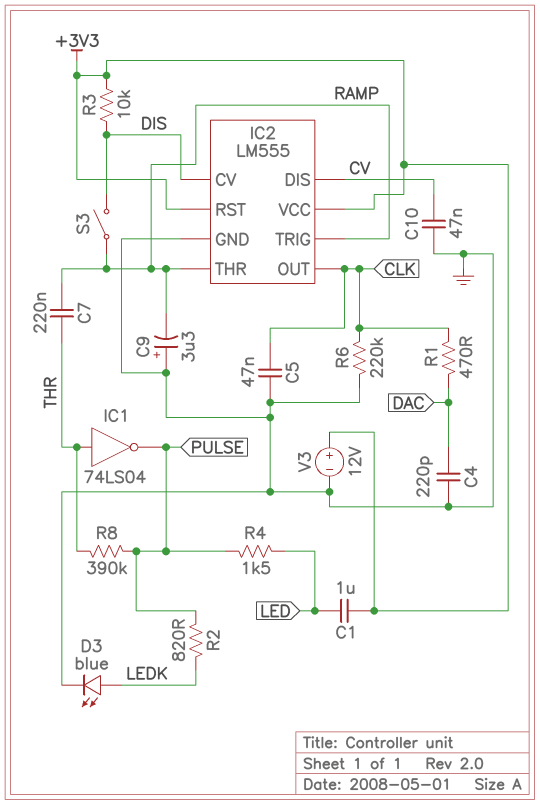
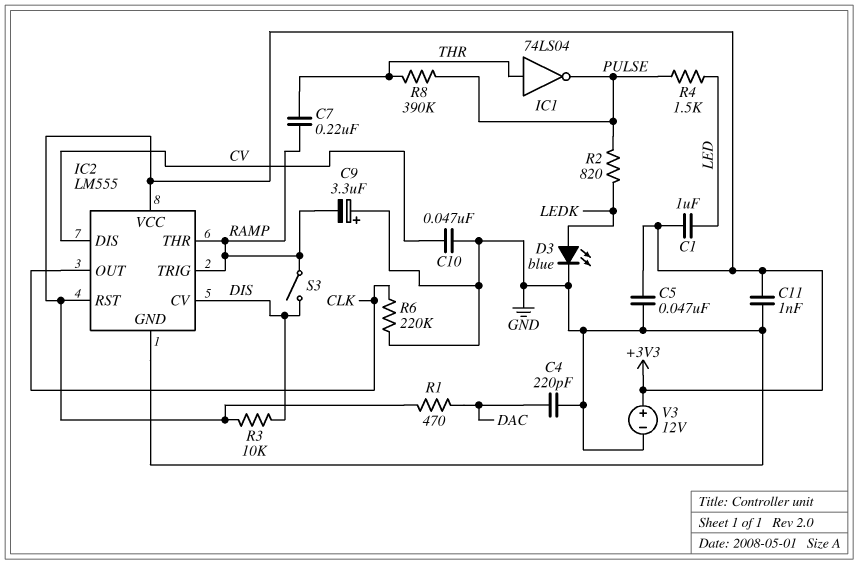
C5: 47nF (CLK, GND) -> 47nF (+3V3, GND)
C11: none -> 1nF (+3V3, GND)
R1: 470 (CLK, DAC) -> 470 (+3V3, DAC)

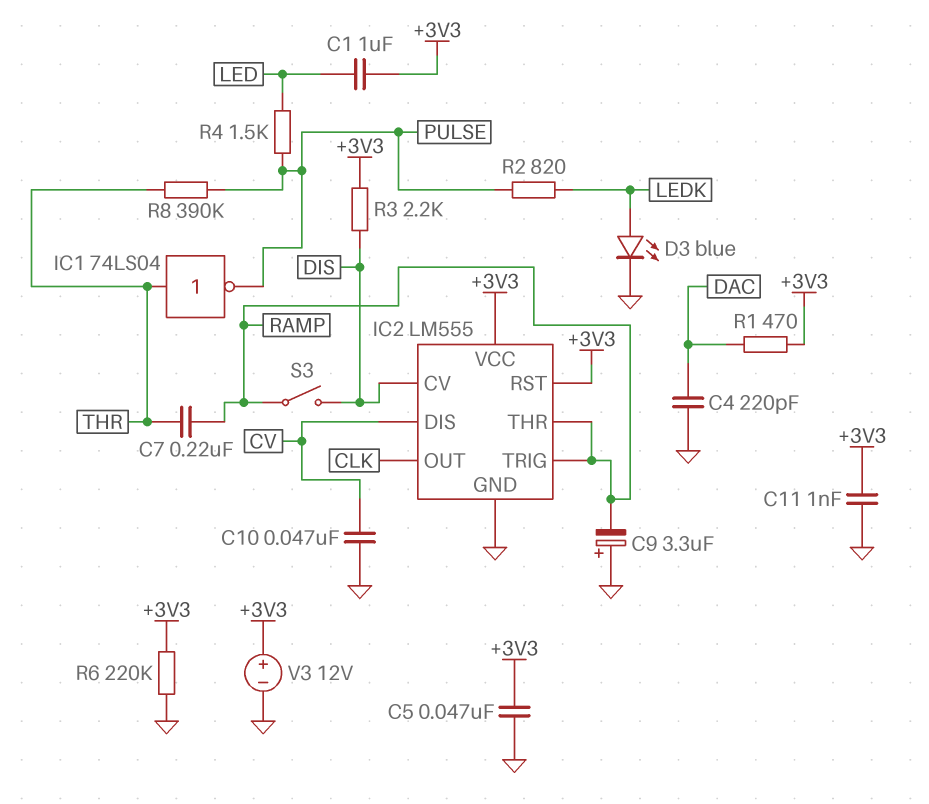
R3: 10k (+3V3, DIS) -> 2.2k (+3V3, DIS)
R6: 220k (CLK, GND) -> 220k (+3V3, GND)

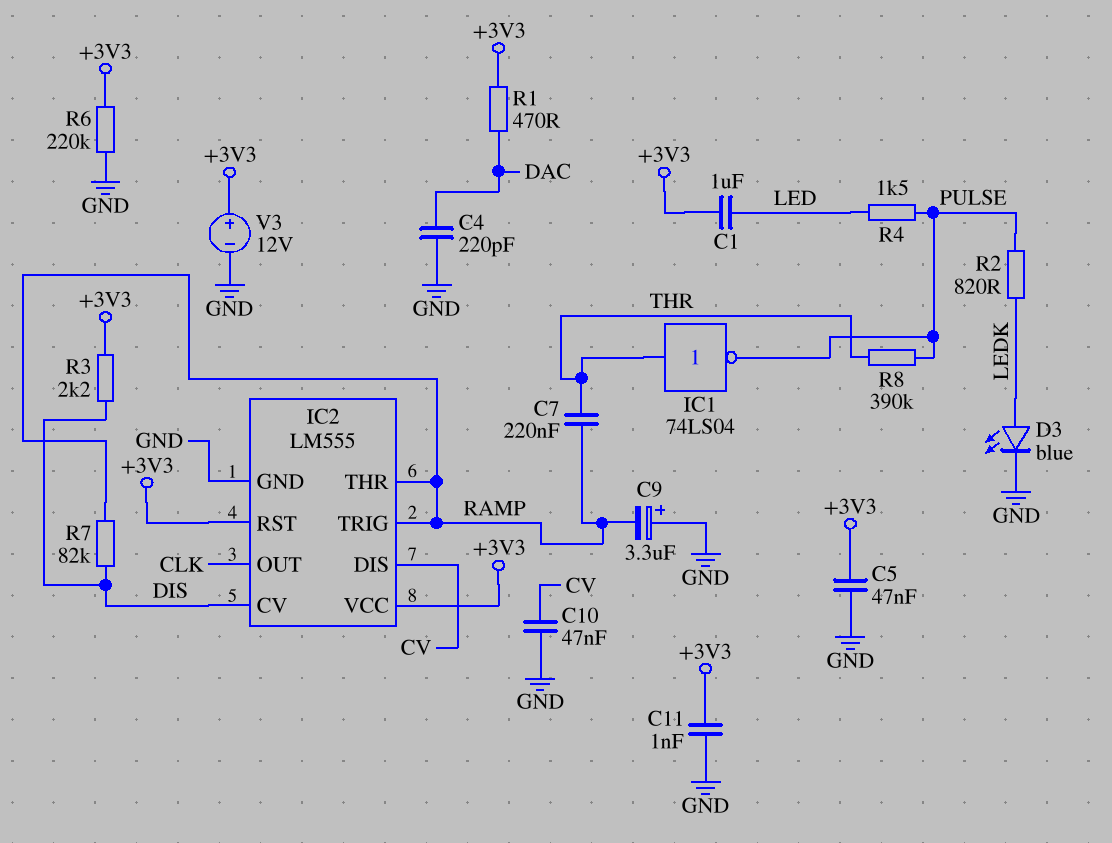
R7: none -> 82k (DIS, RAMP)
S3: switch (DIS, RAMP) -> none

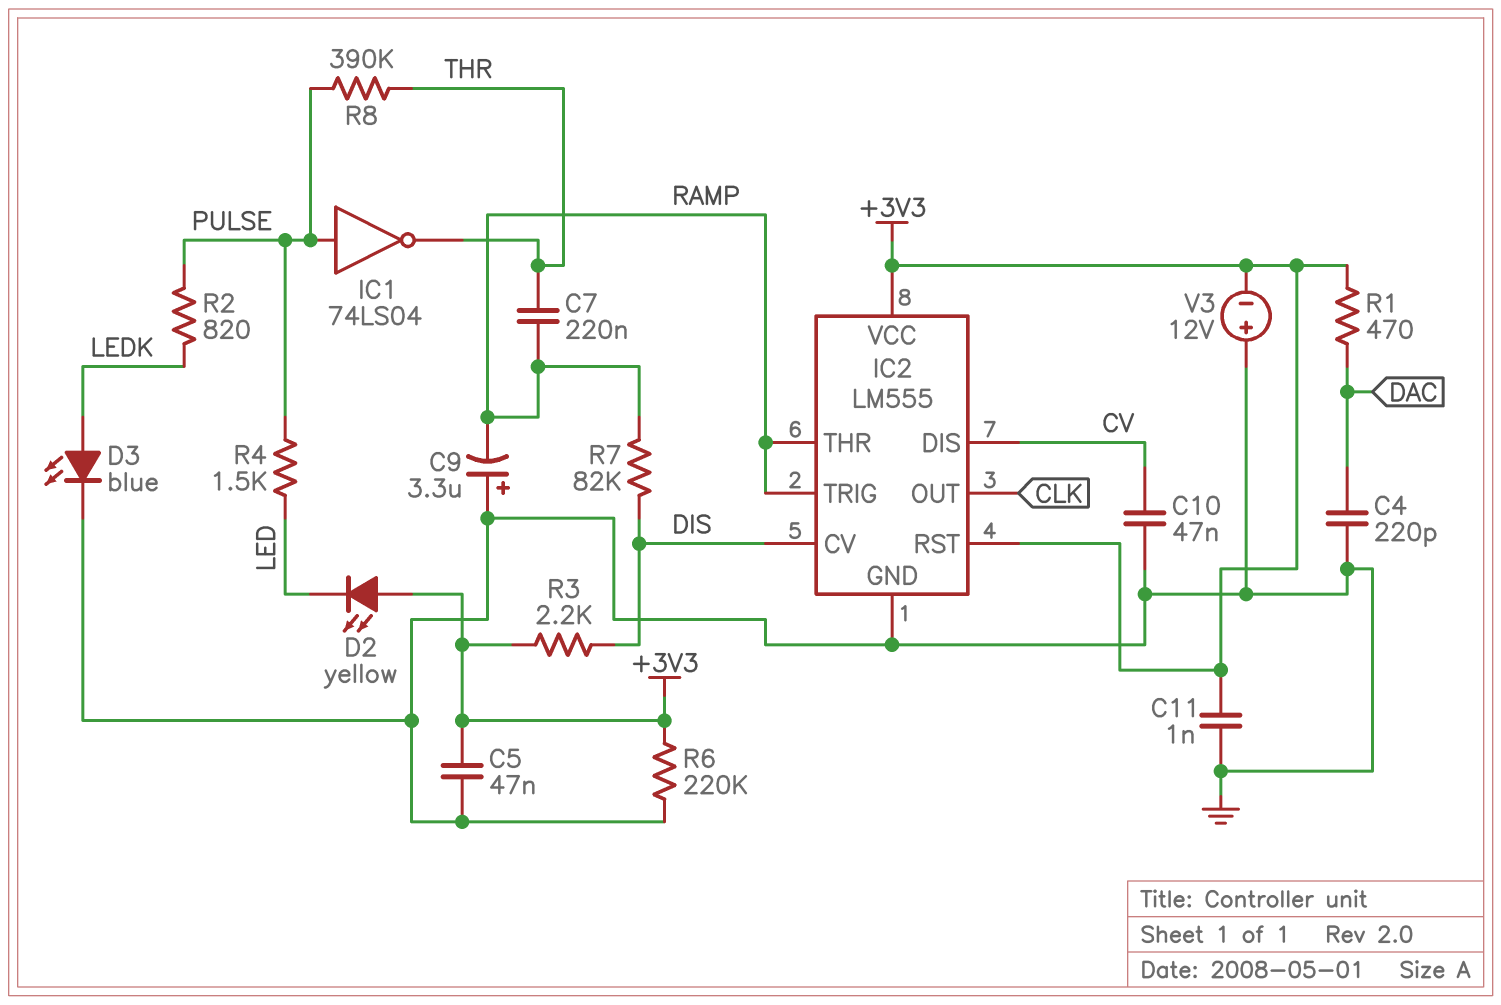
C1: 1uF (+3V3, LED) -> none
D2: none -> LED yellow (A +3V3, K LED)
IC1: NOT 74LS04 (in THR, out PULSE) -> NOT 74LS04 (in PULSE, out THR)
V3: 12V (plus +3V3, minus GND) -> 12V (plus GND, minus +3V3)

